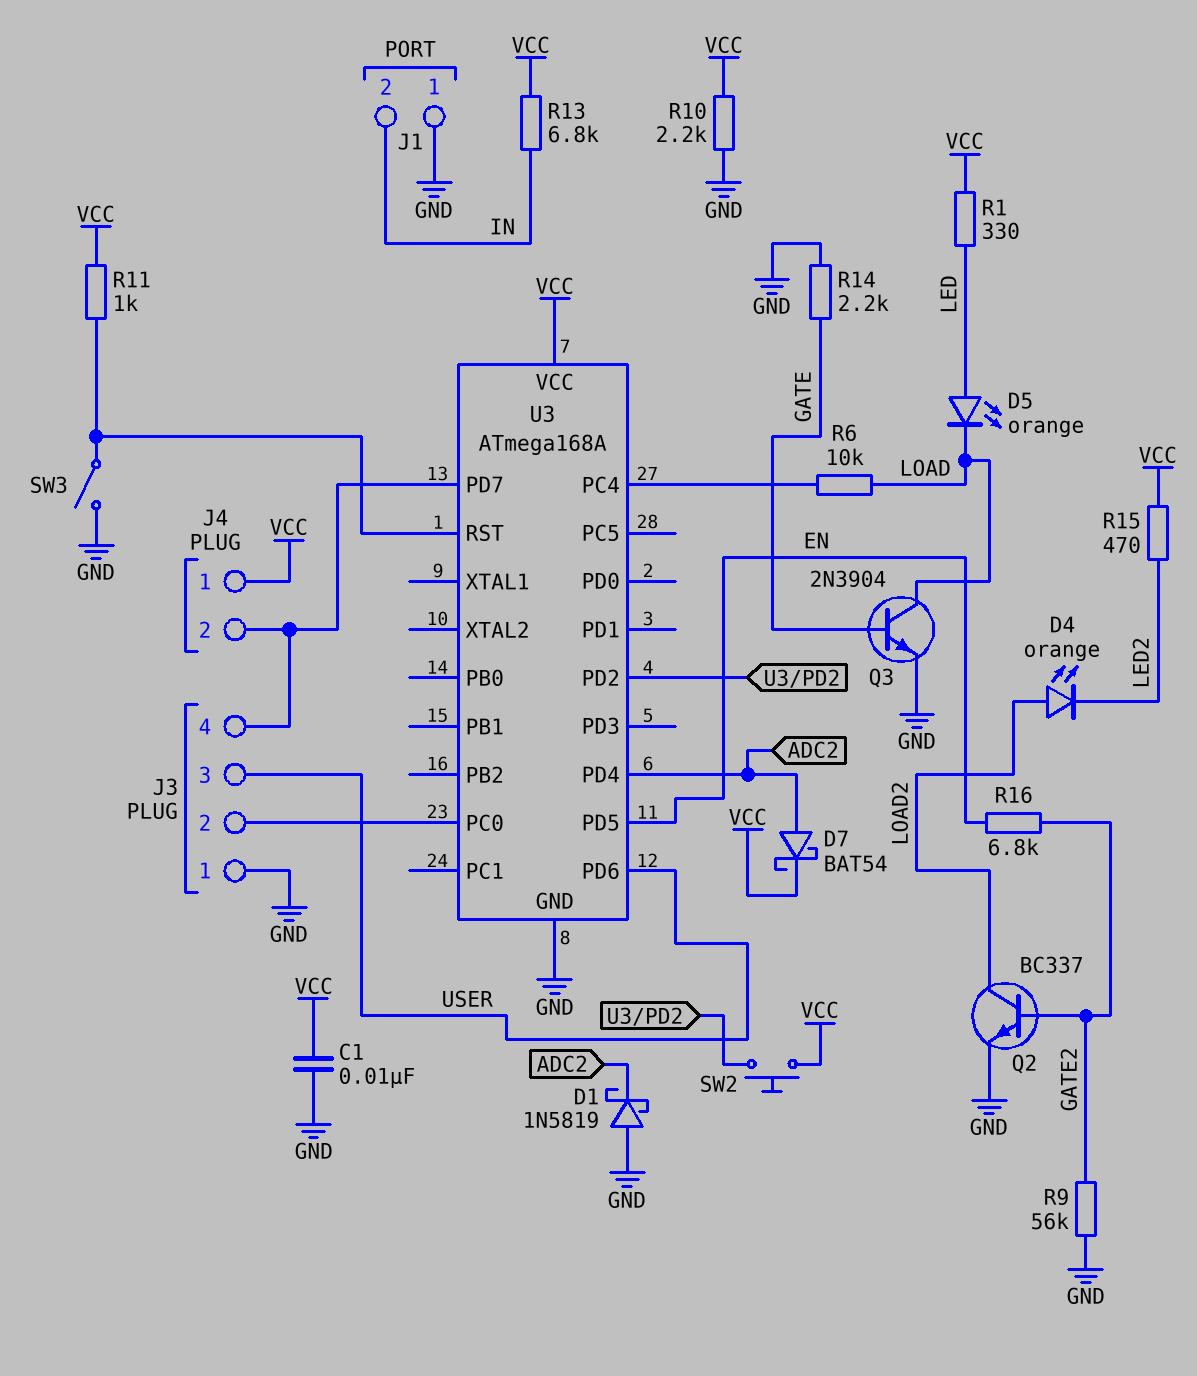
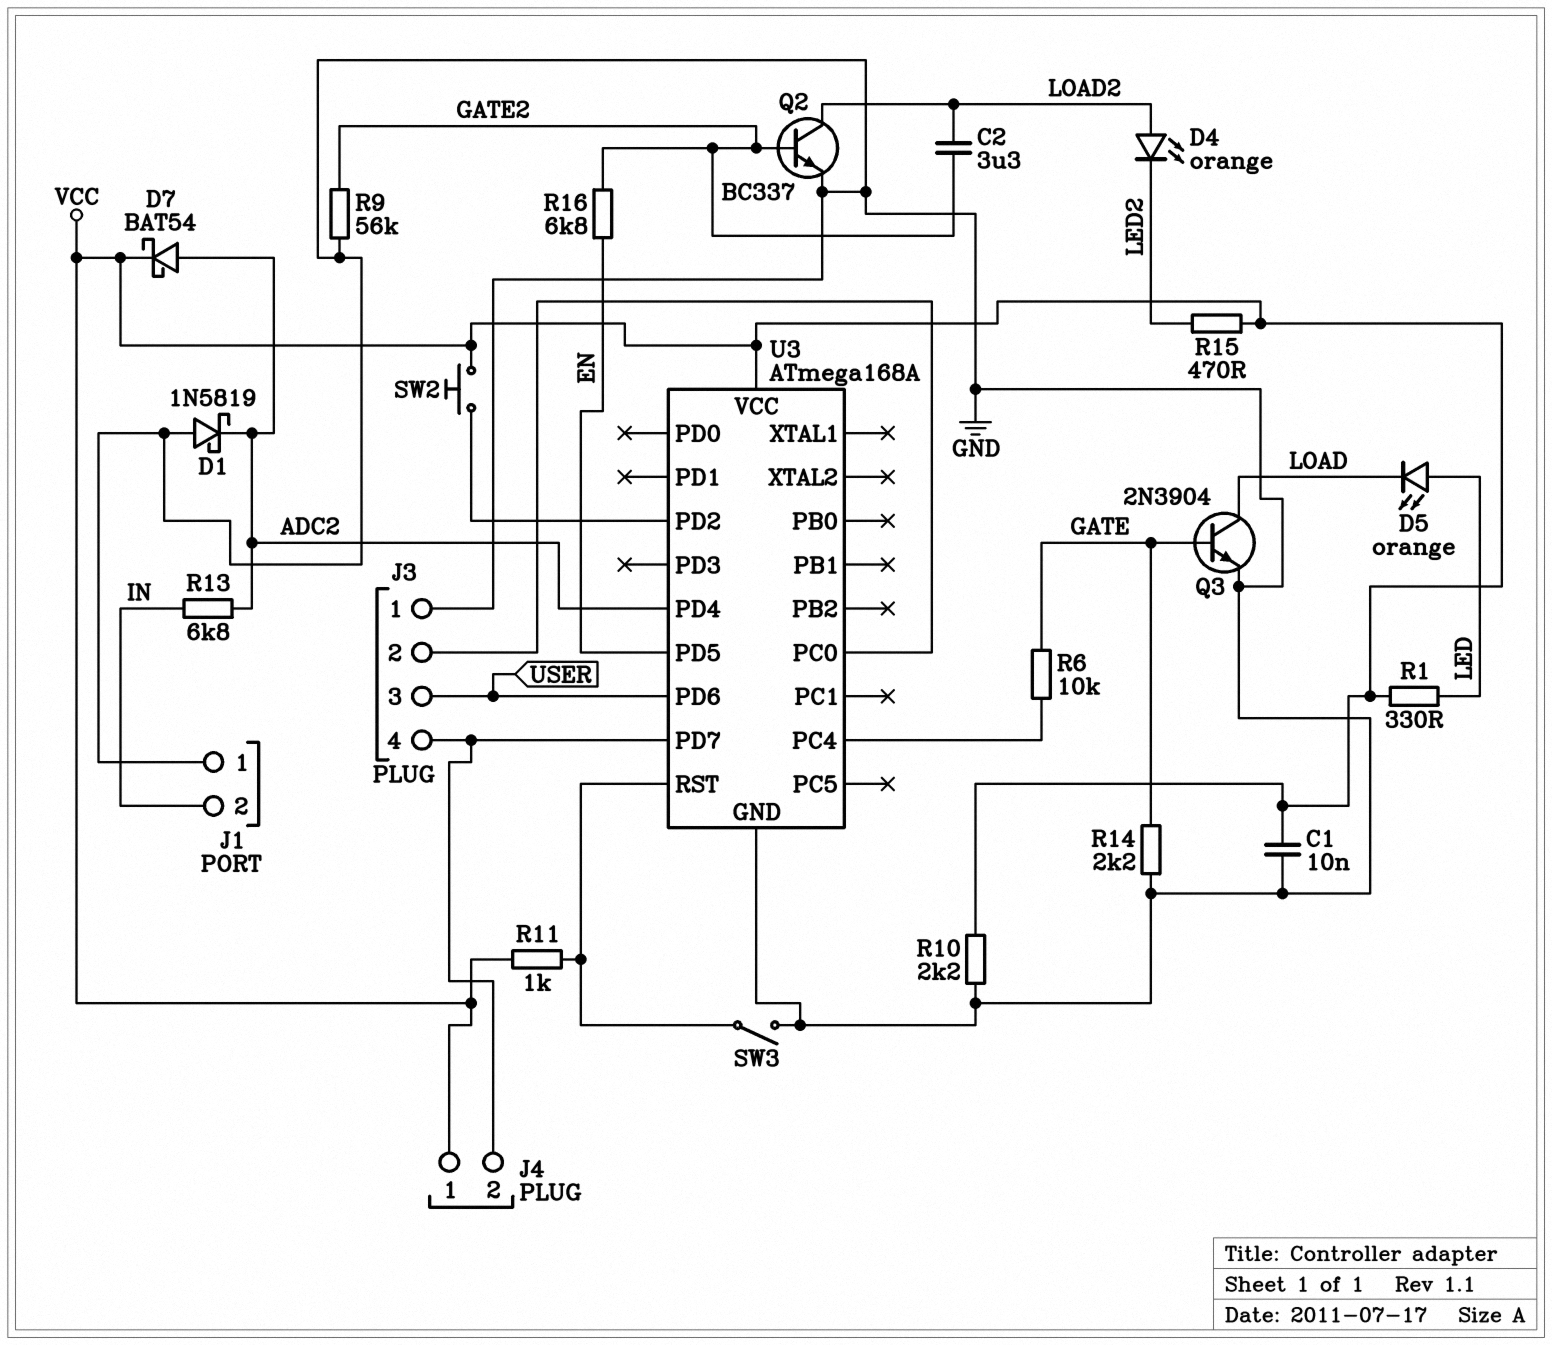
C2: none -> 3.3uF (GATE2, LOAD2)
R6: 10k (LOAD, U3/PC4) -> 10k (GATE, U3/PC4)
R13: 6.8k (IN, VCC) -> 6.8k (ADC2, IN)

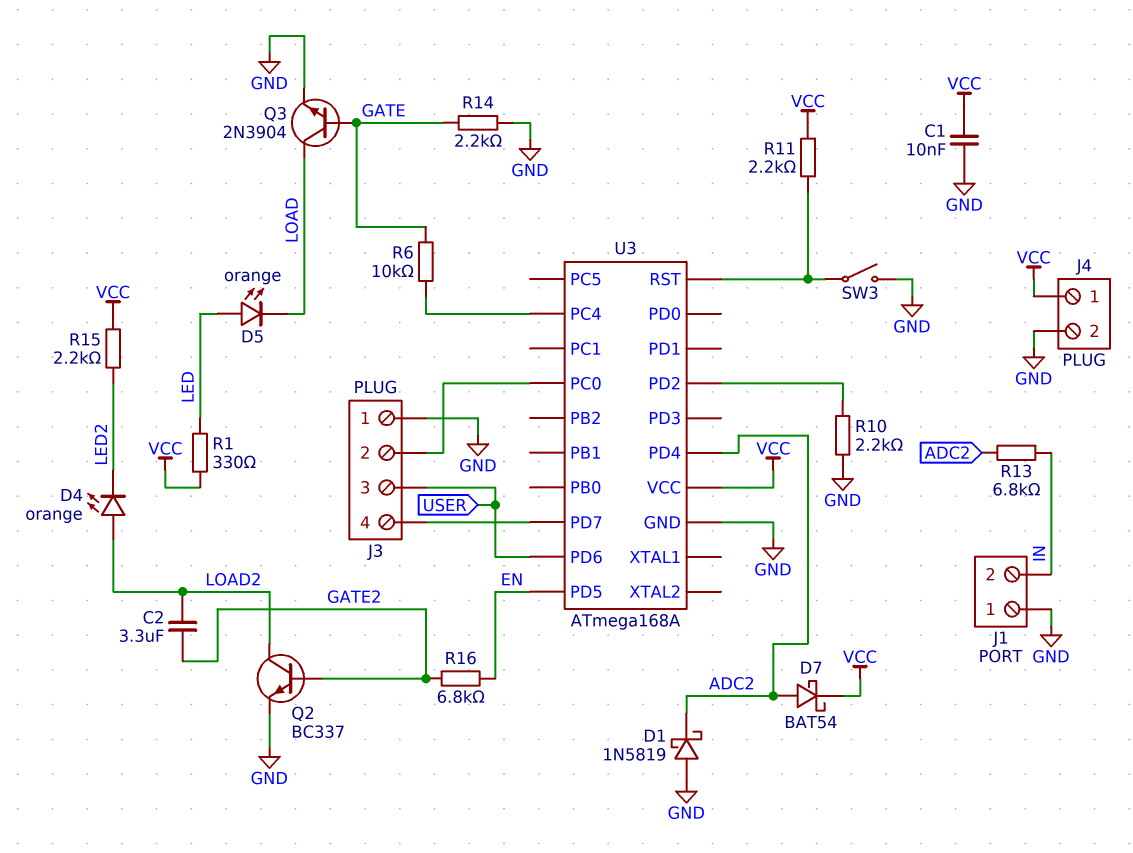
J4 pin 2: J3/4 -> GND
R9: 56k (GATE2, GND) -> none
R10: 2.2k (GND, VCC) -> 2.2k (GND, U3/PD2)
R11: 1k (U3/RST, VCC) -> 2.2k (U3/RST, VCC)
R15: 470 (LED2, VCC) -> 2.2k (LED2, VCC)
SW2: button (U3/PD2, VCC) -> none

